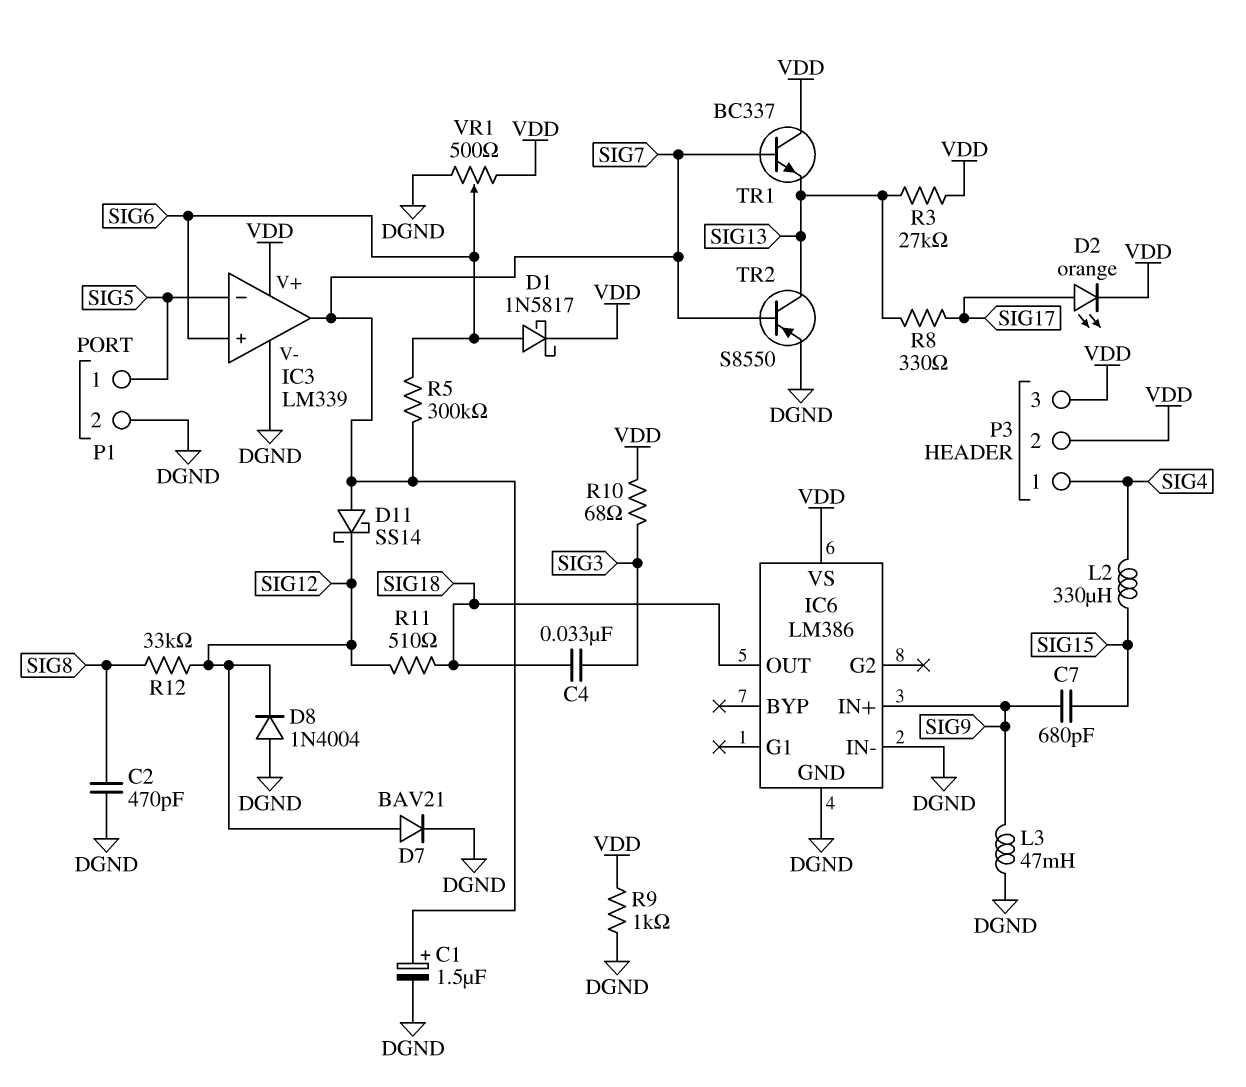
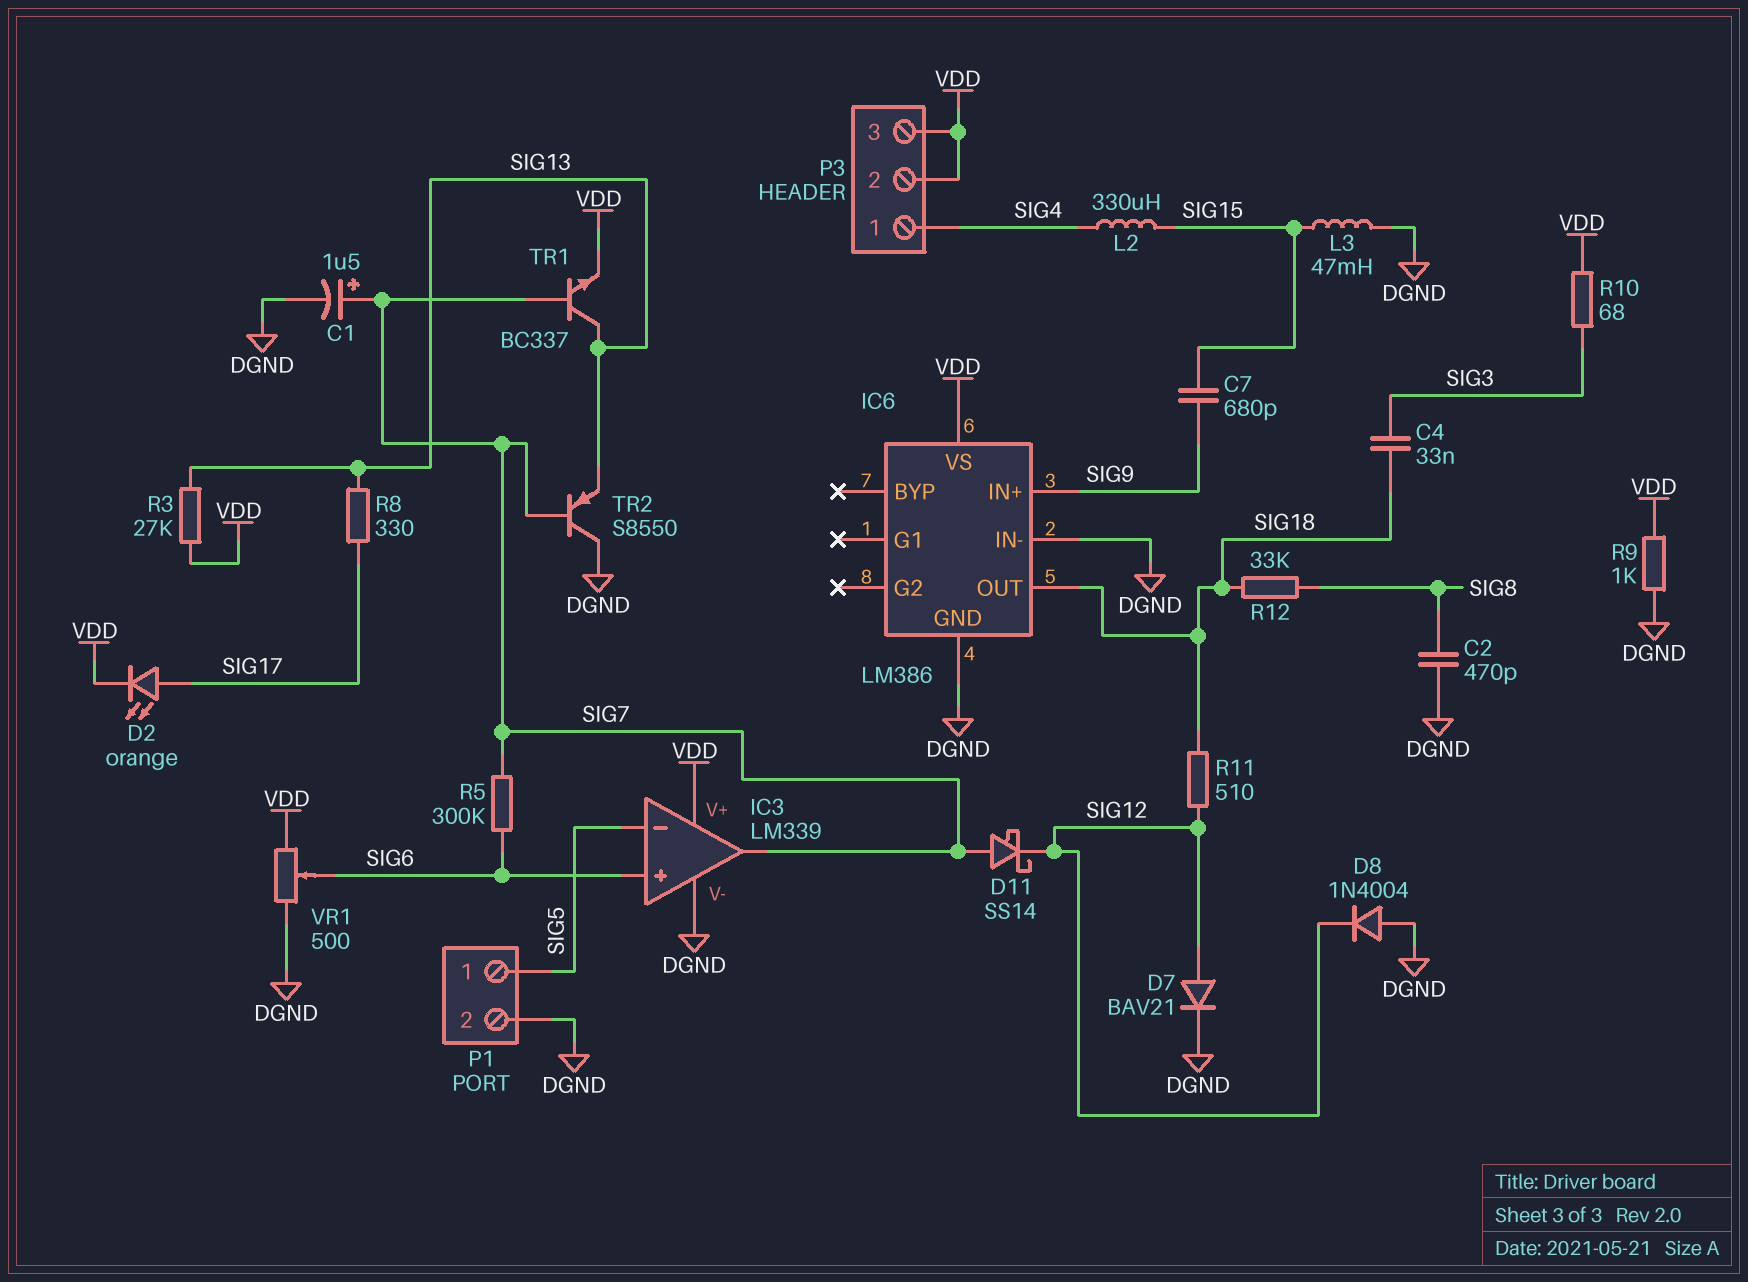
D1: schottky 1N5817 (A SIG6, K VDD) -> none
L3: 47mH (DGND, SIG9) -> 47mH (DGND, SIG15)
R12: 33k (SIG8, SIG12) -> 33k (SIG8, SIG18)
TR1: NPN BC337 (B SIG7, C VDD, E SIG13) -> NPN BC337 (B SIG7, C SIG13, E VDD)
TR2: PNP S8550 (B SIG7, C SIG13, E DGND) -> PNP S8550 (B SIG7, C DGND, E SIG13)

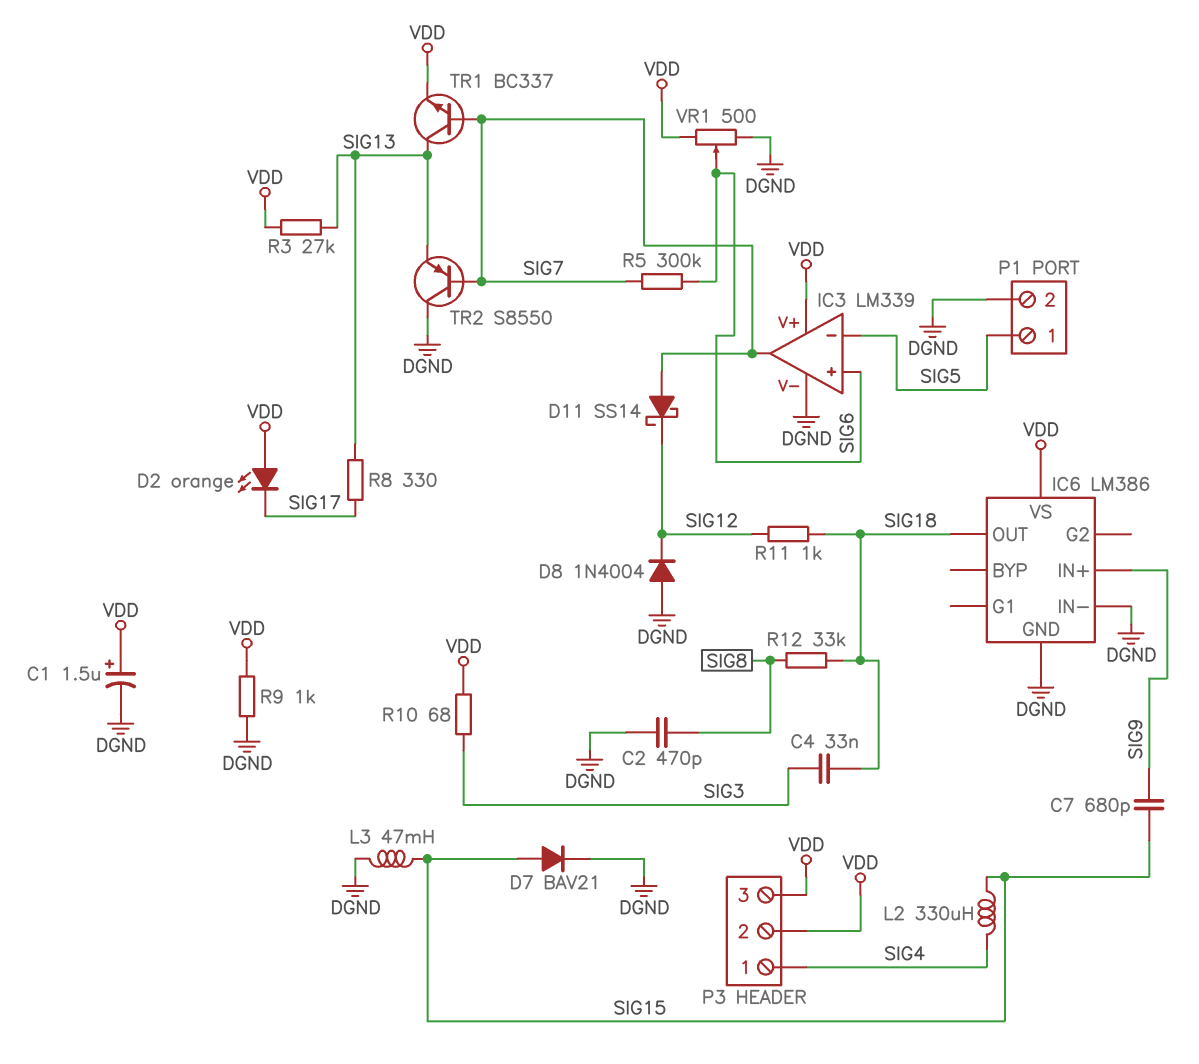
C1: 1.5uF (plus SIG7, minus DGND) -> 1.5uF (plus VDD, minus DGND)
D2: LED orange (A SIG17, K VDD) -> LED orange (A VDD, K SIG17)
D7: diode BAV21 (A SIG12, K DGND) -> diode BAV21 (A SIG15, K DGND)
R11: 510 (SIG12, SIG18) -> 1k (SIG12, SIG18)

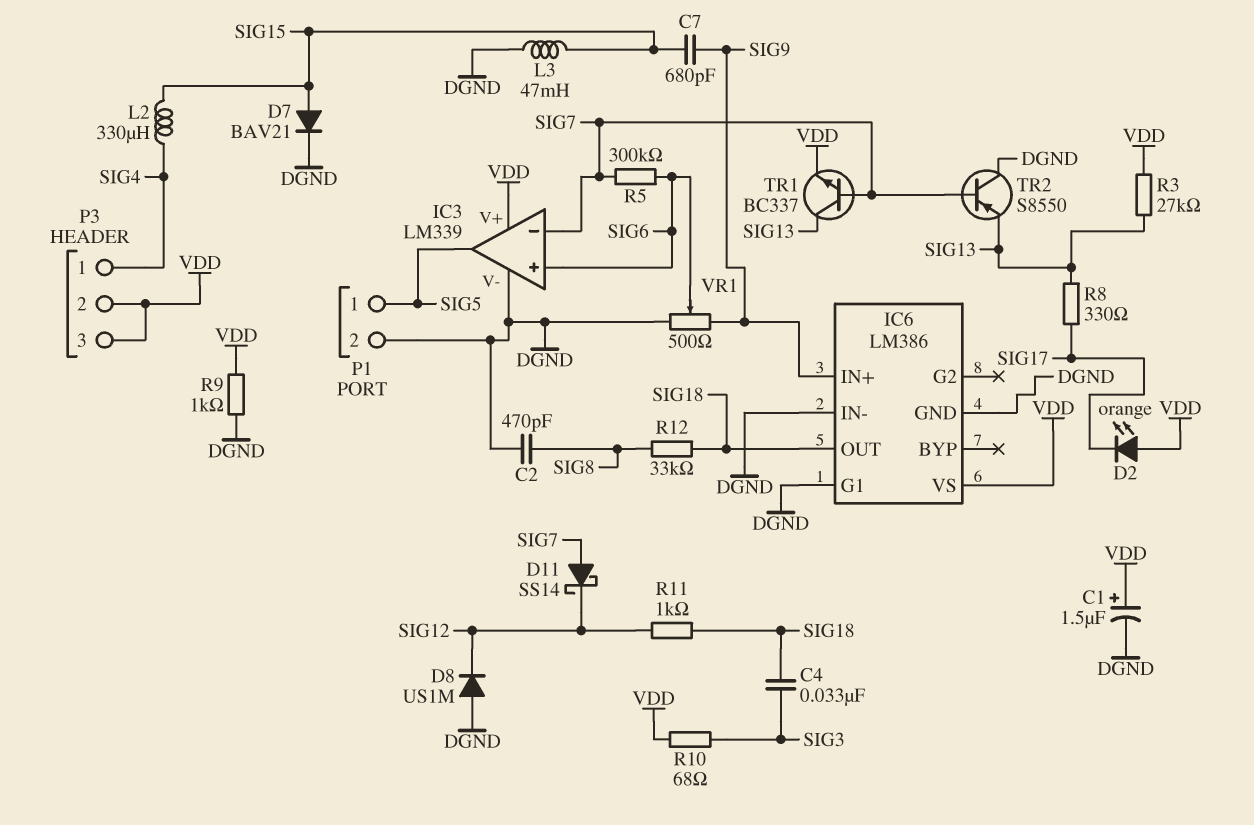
D8: diode 1N4004 (A DGND, K SIG12) -> diode US1M (A DGND, K SIG12)
IC3 pin in-: SIG5 -> SIG7
IC3 pin out: SIG7 -> SIG5
IC6 pin G1: none -> DGND
VR1: 500 (DGND, VDD, wiper SIG6) -> 500 (DGND, SIG9, wiper SIG6)

